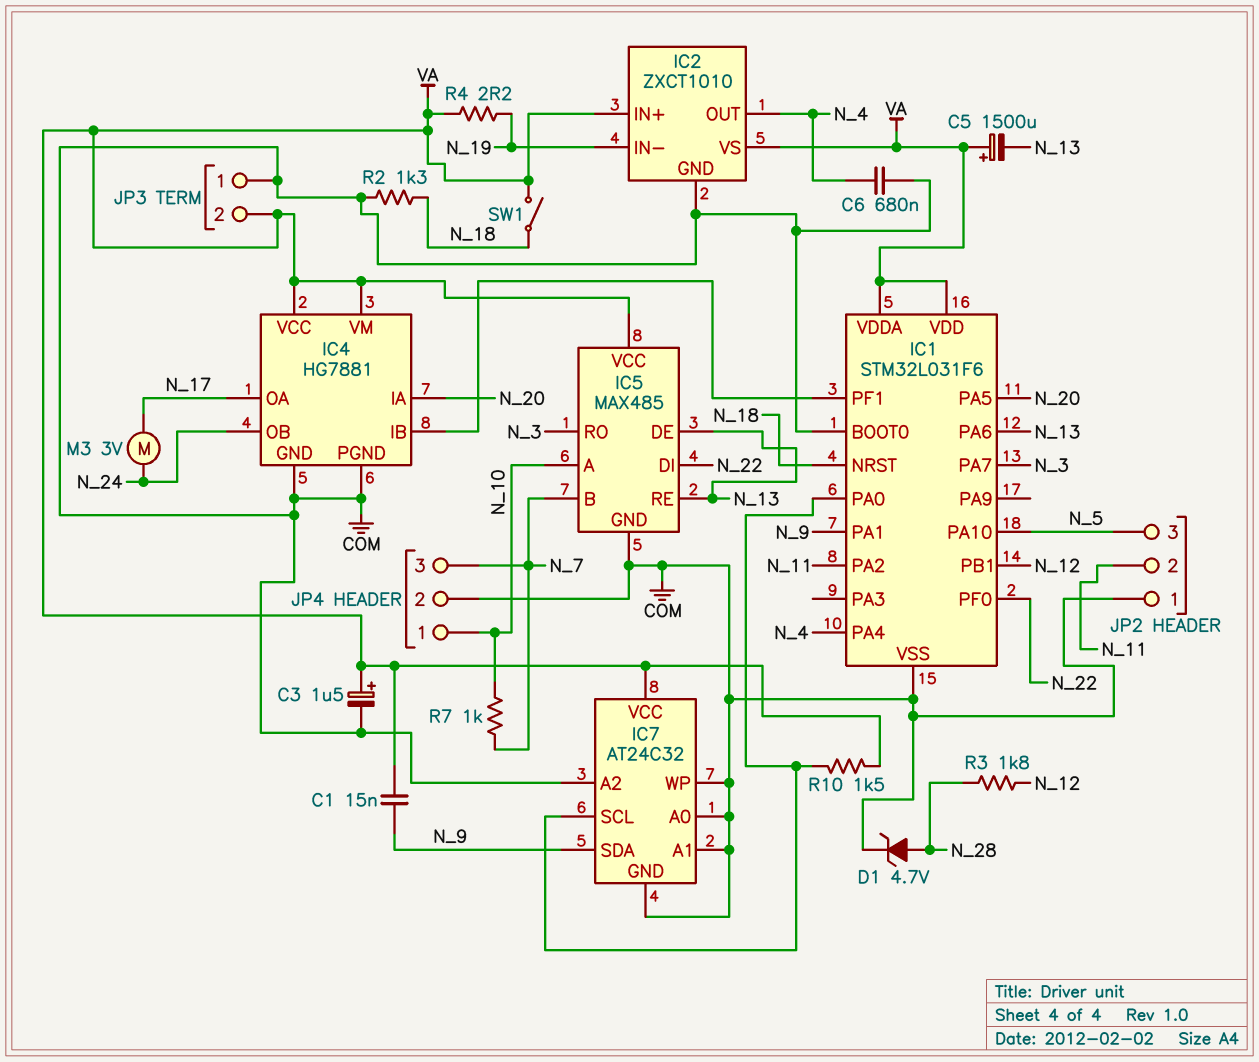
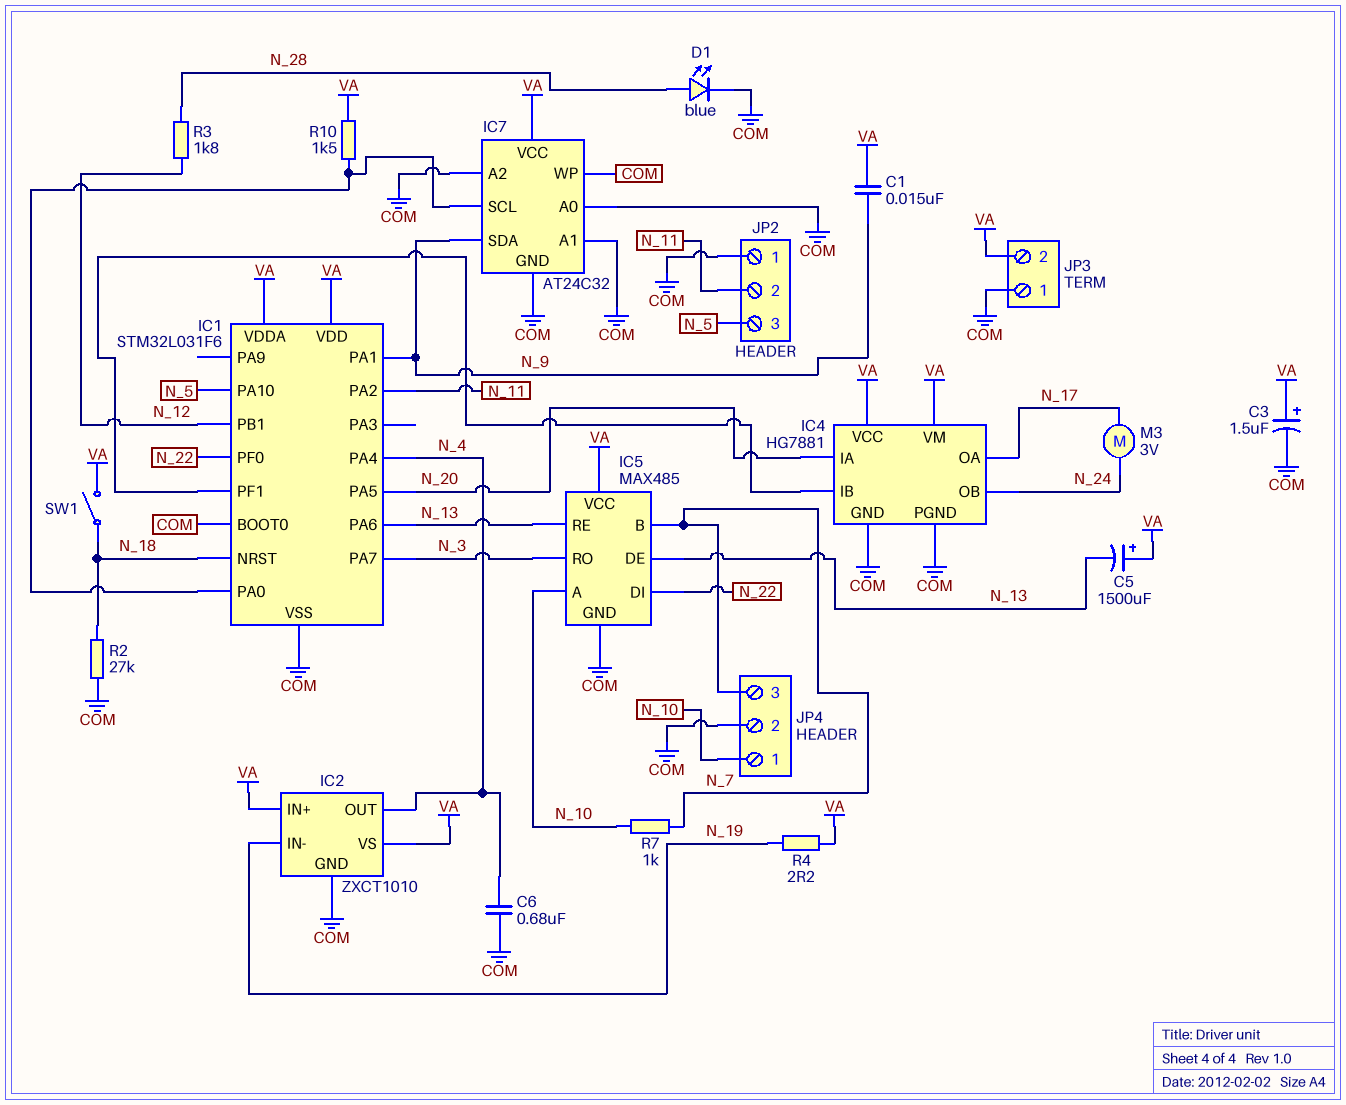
D1: zener 4.7V (A N_28, K COM) -> LED blue (A N_28, K COM)
R2: 1.3k (COM, N_18) -> 27k (COM, N_18)

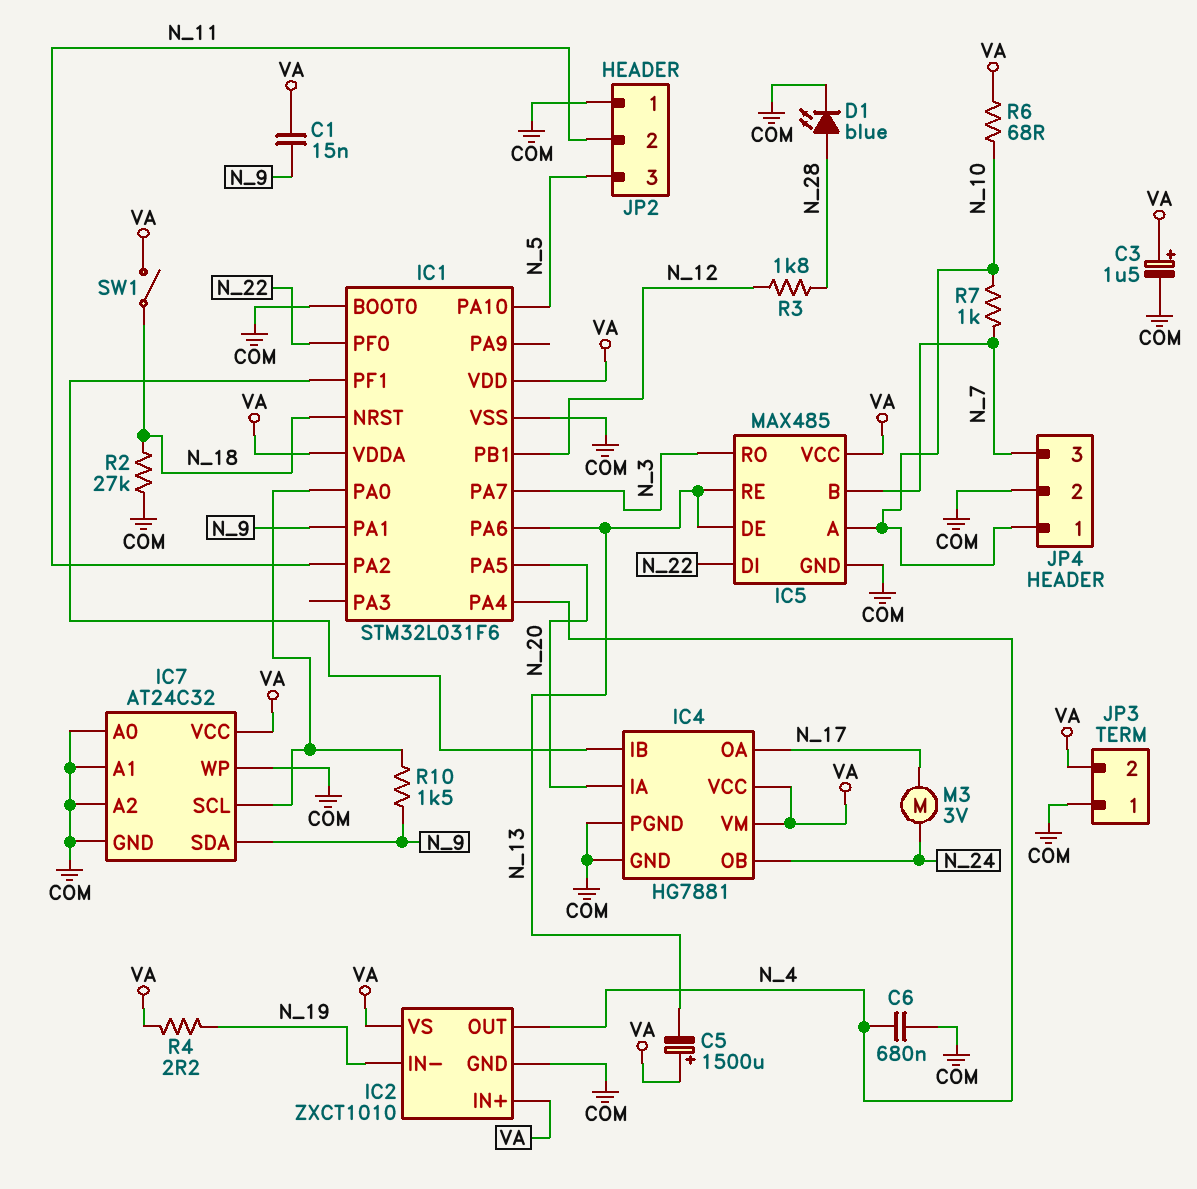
R6: none -> 68 (N_10, VA)
R10: 1.5k (IC1/PA0, VA) -> 1.5k (IC1/PA0, N_9)

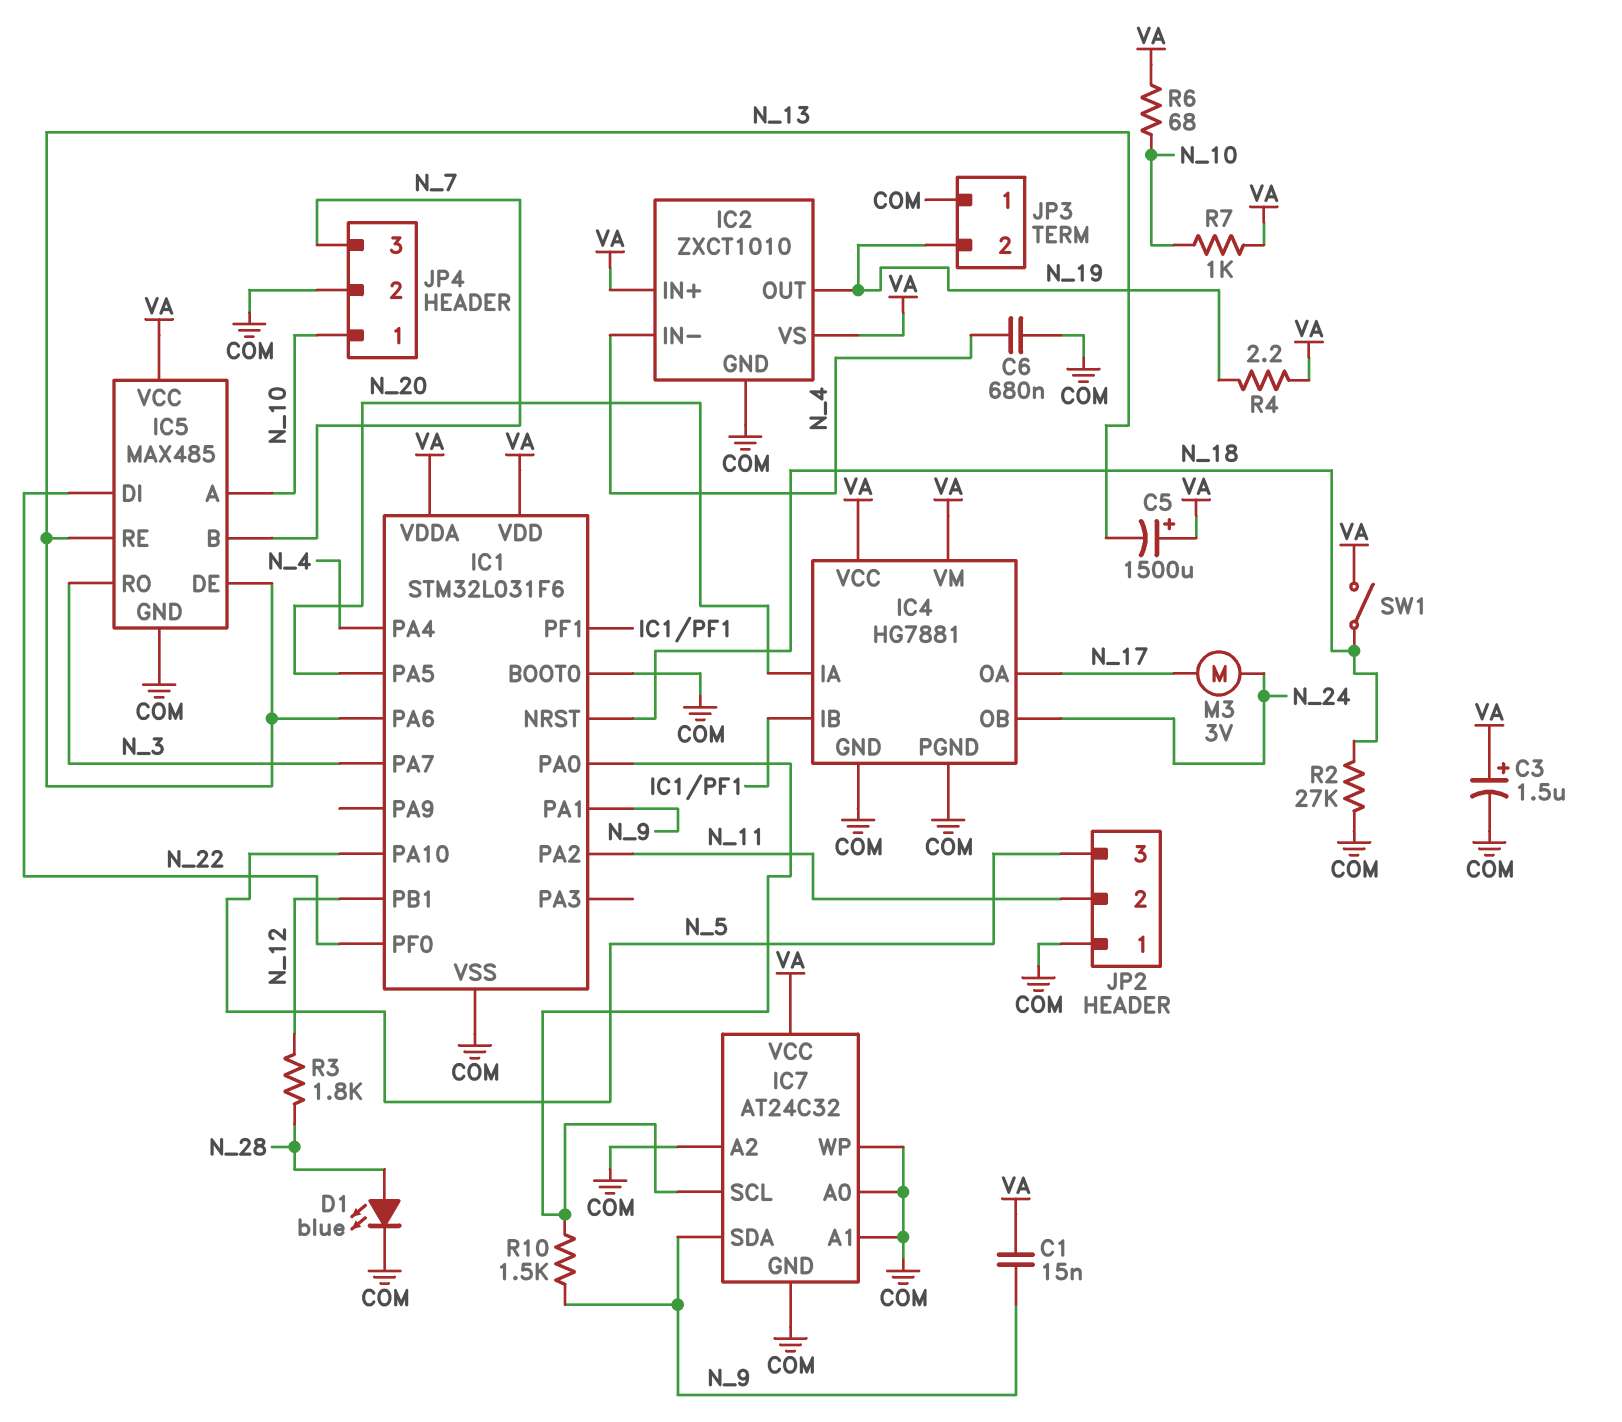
IC2 pin IN-: N_19 -> N_4
IC2 pin OUT: N_4 -> N_19
JP3 pin 2: VA -> N_19
R7: 1k (N_7, N_10) -> 1k (N_10, VA)

